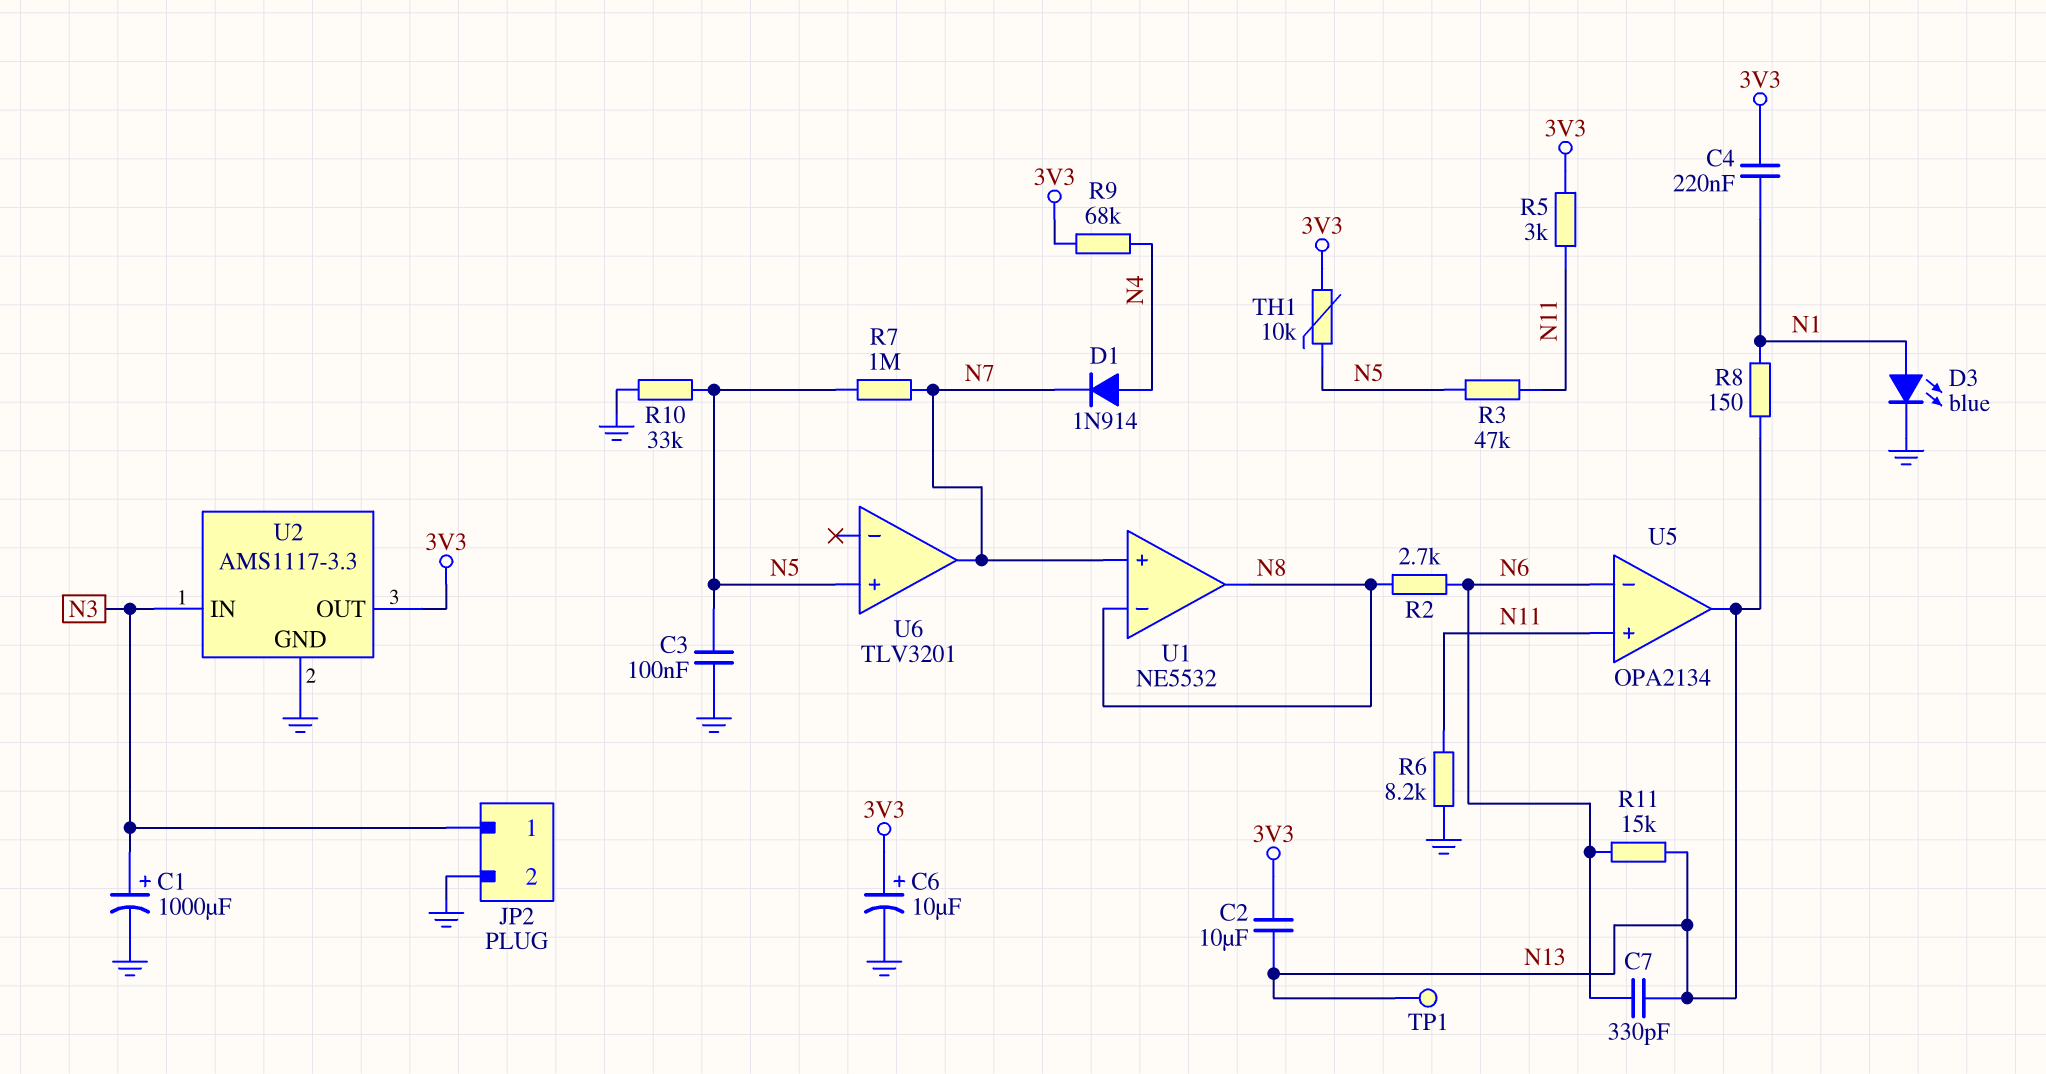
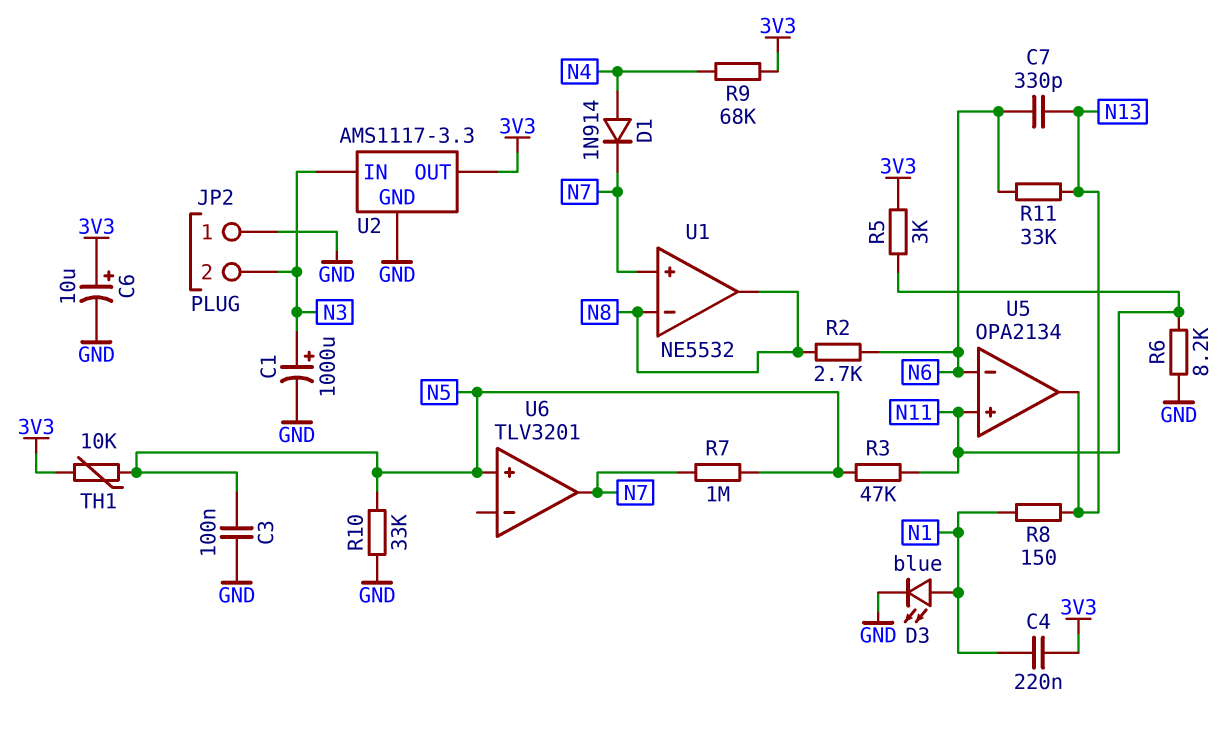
C2: 10uF (3V3, N13) -> none
JP2 pin 1: N3 -> GND
JP2 pin 2: GND -> N3
R11: 15k (N6, N13) -> 33k (N6, N13)
TP1: test point (N13) -> none

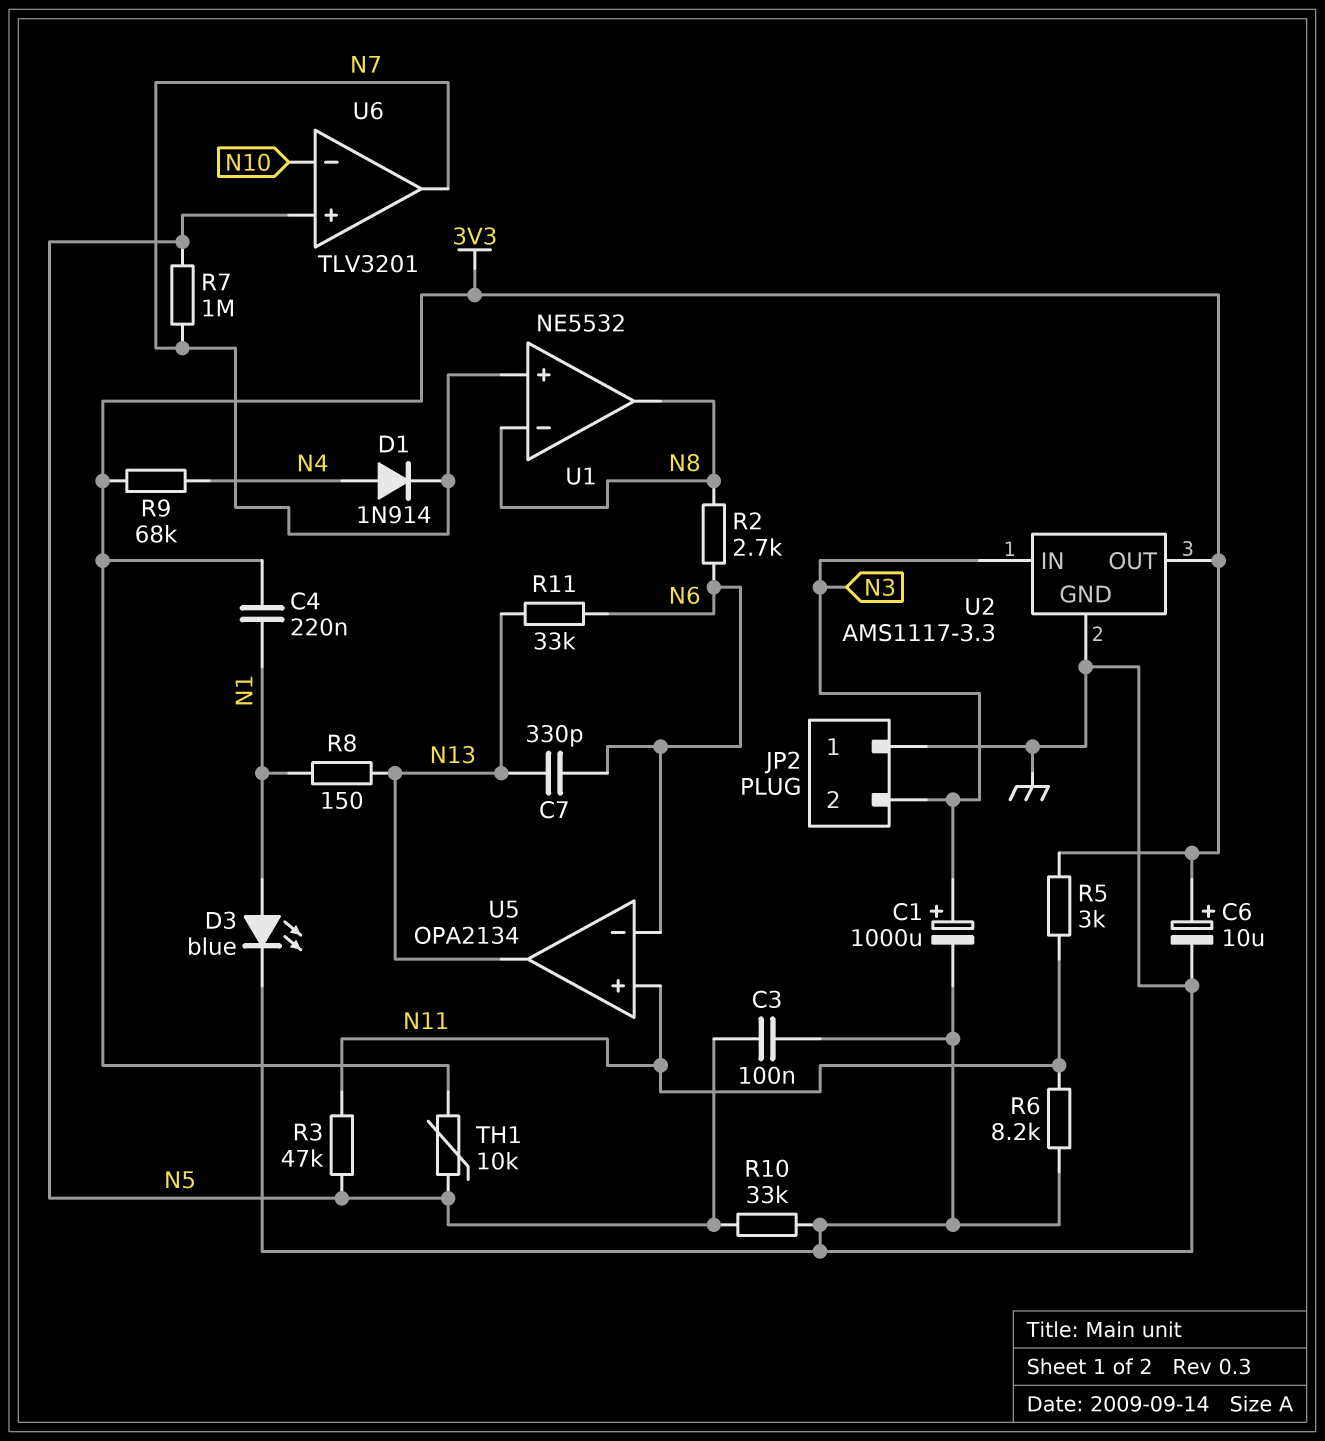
U6 pin in-: none -> N10

